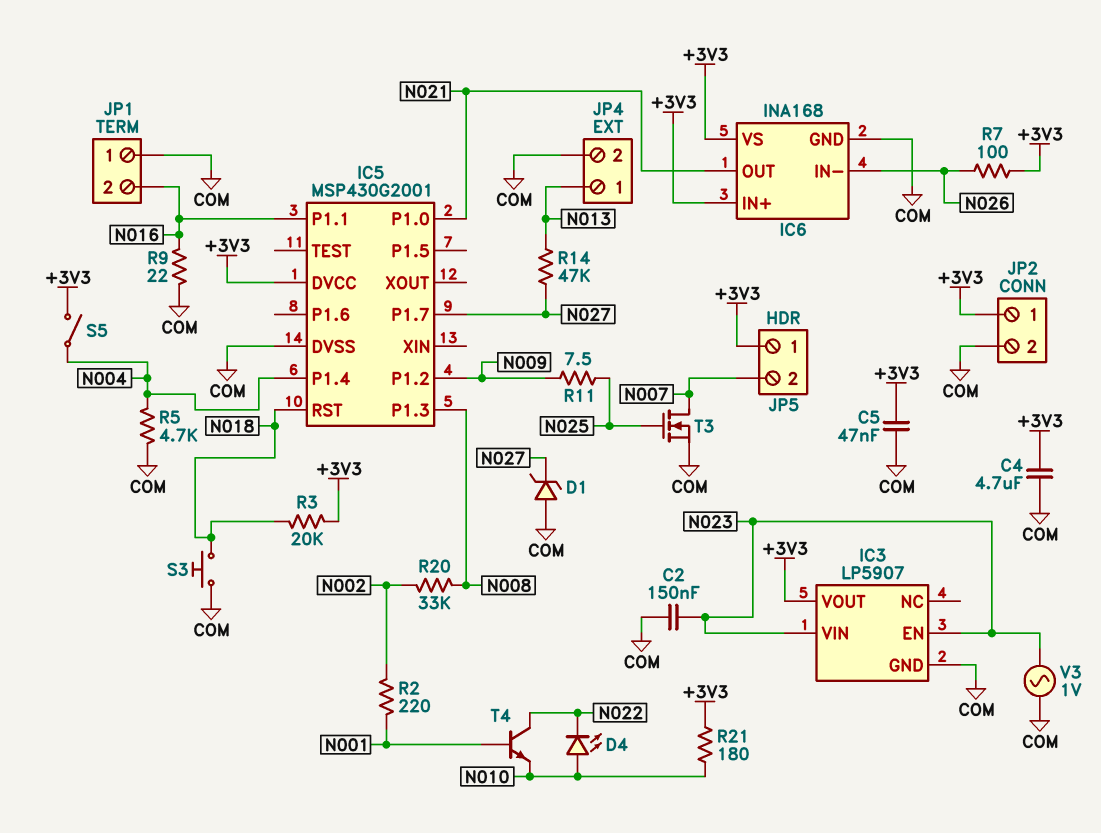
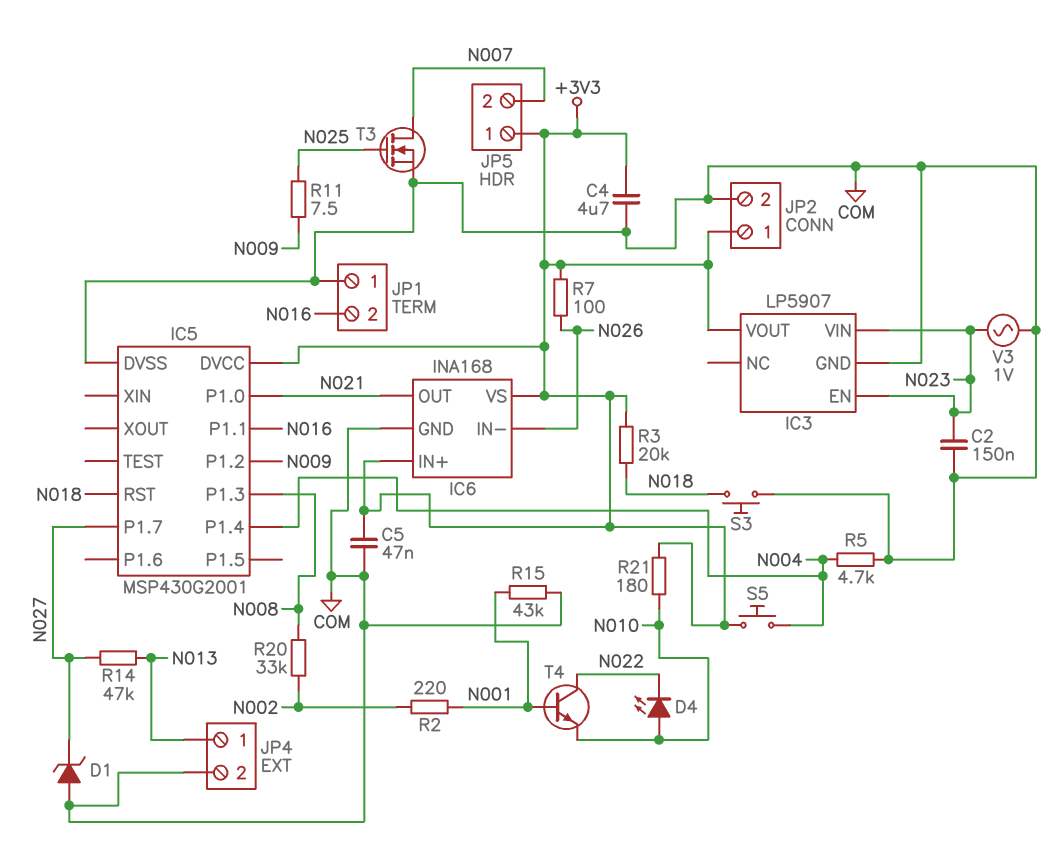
R9: 22 (COM, N016) -> none
R15: none -> 43k (COM, N001)
S5: switch (+3V3, N004) -> button (+3V3, N004)

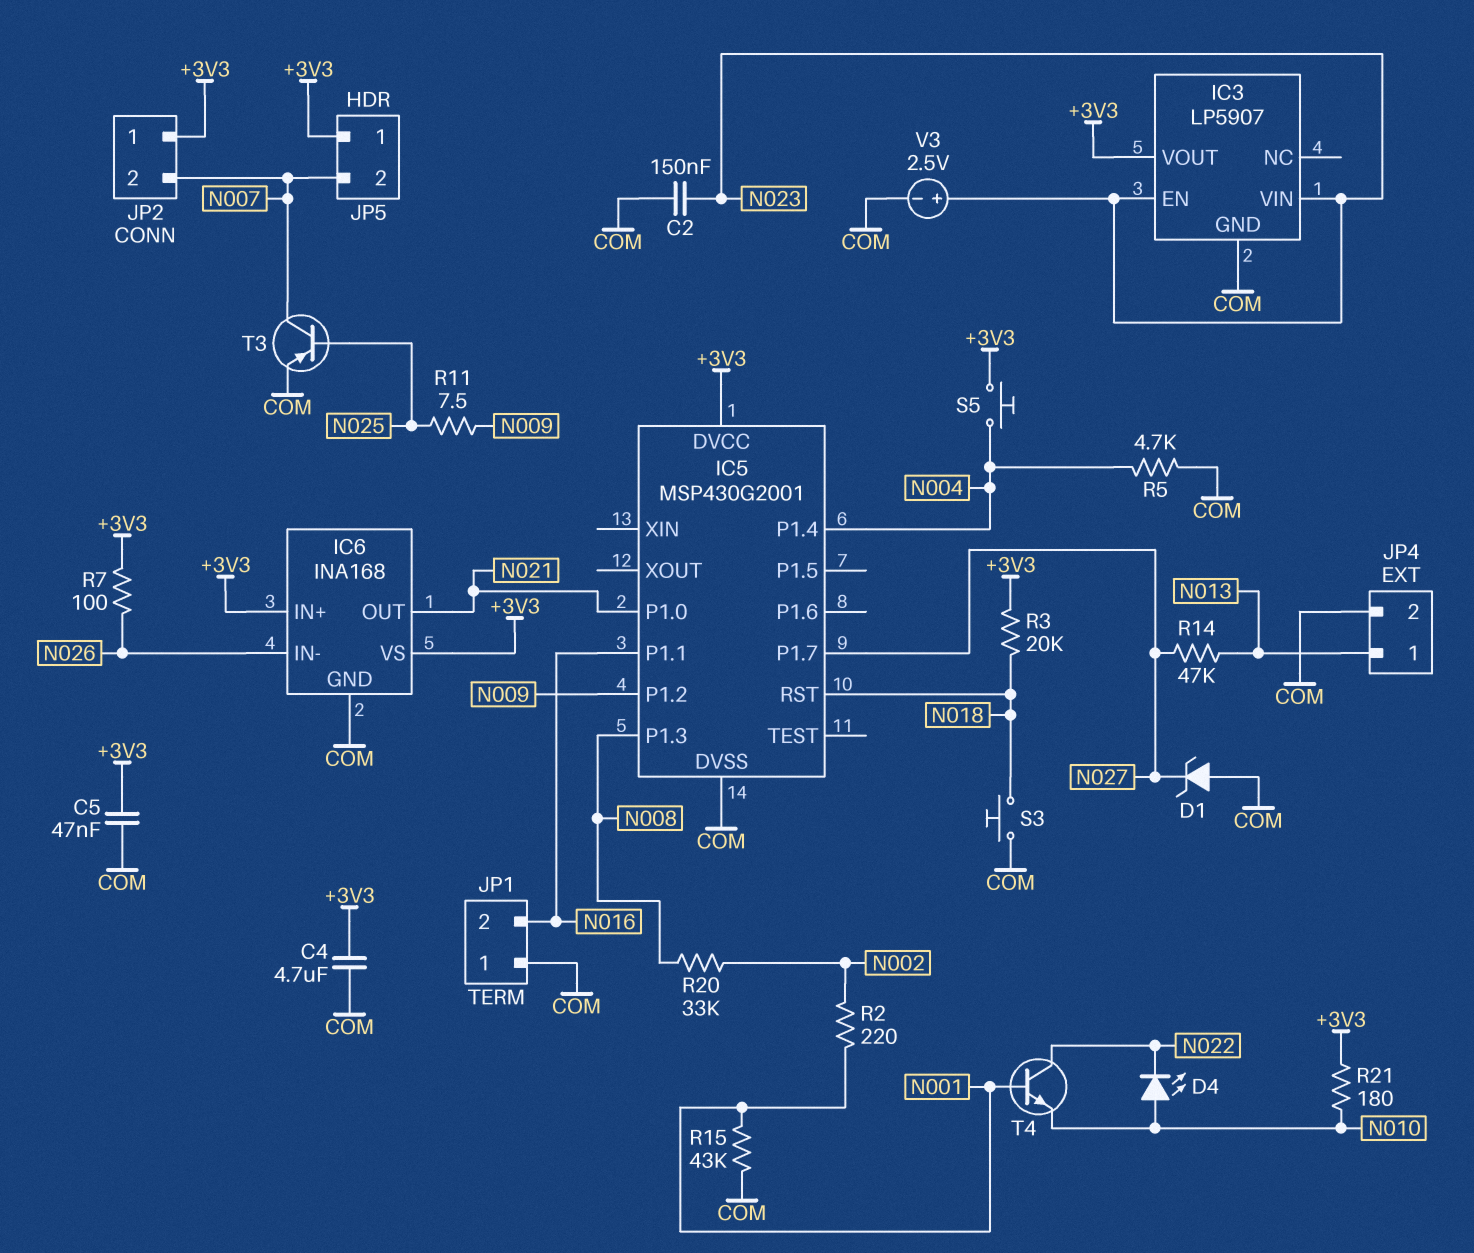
JP2 pin 2: COM -> N007
T3: NMOS (G N025, D N007, S COM) -> PNP (B N025, C N007, E COM)
V3: AC 1V (COM, N023) -> 2.5V (plus N023, minus COM)

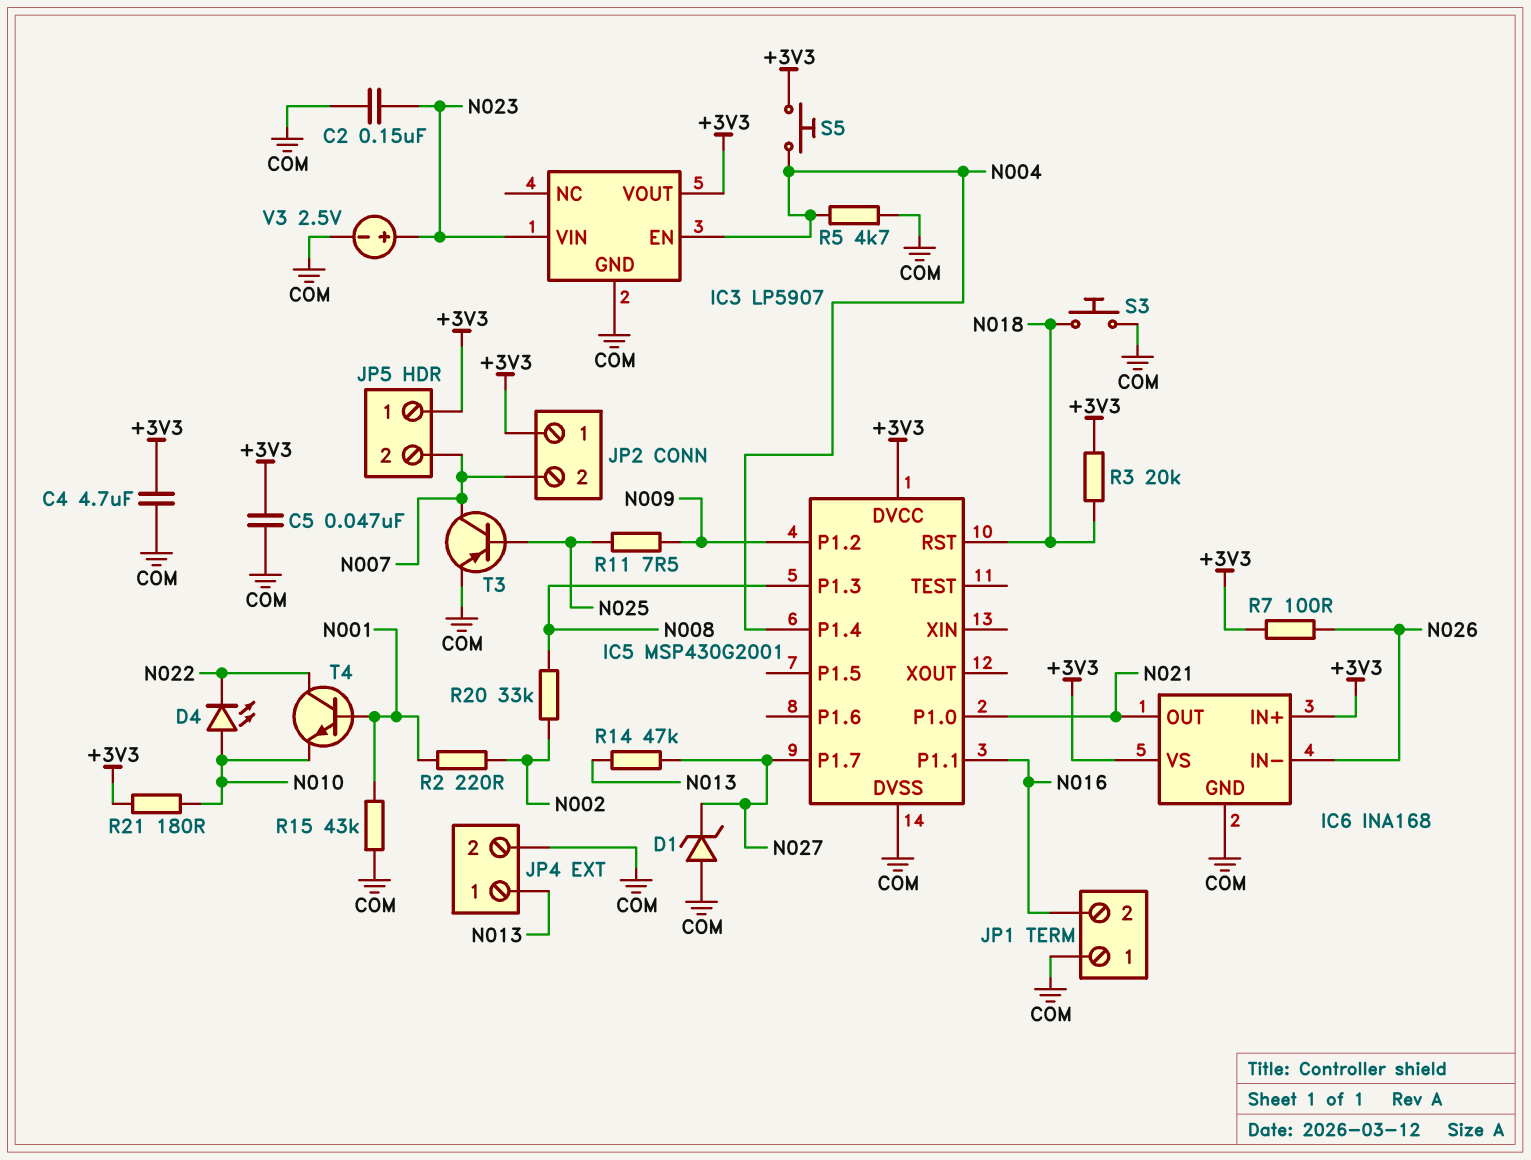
IC3 pin EN: N023 -> N004

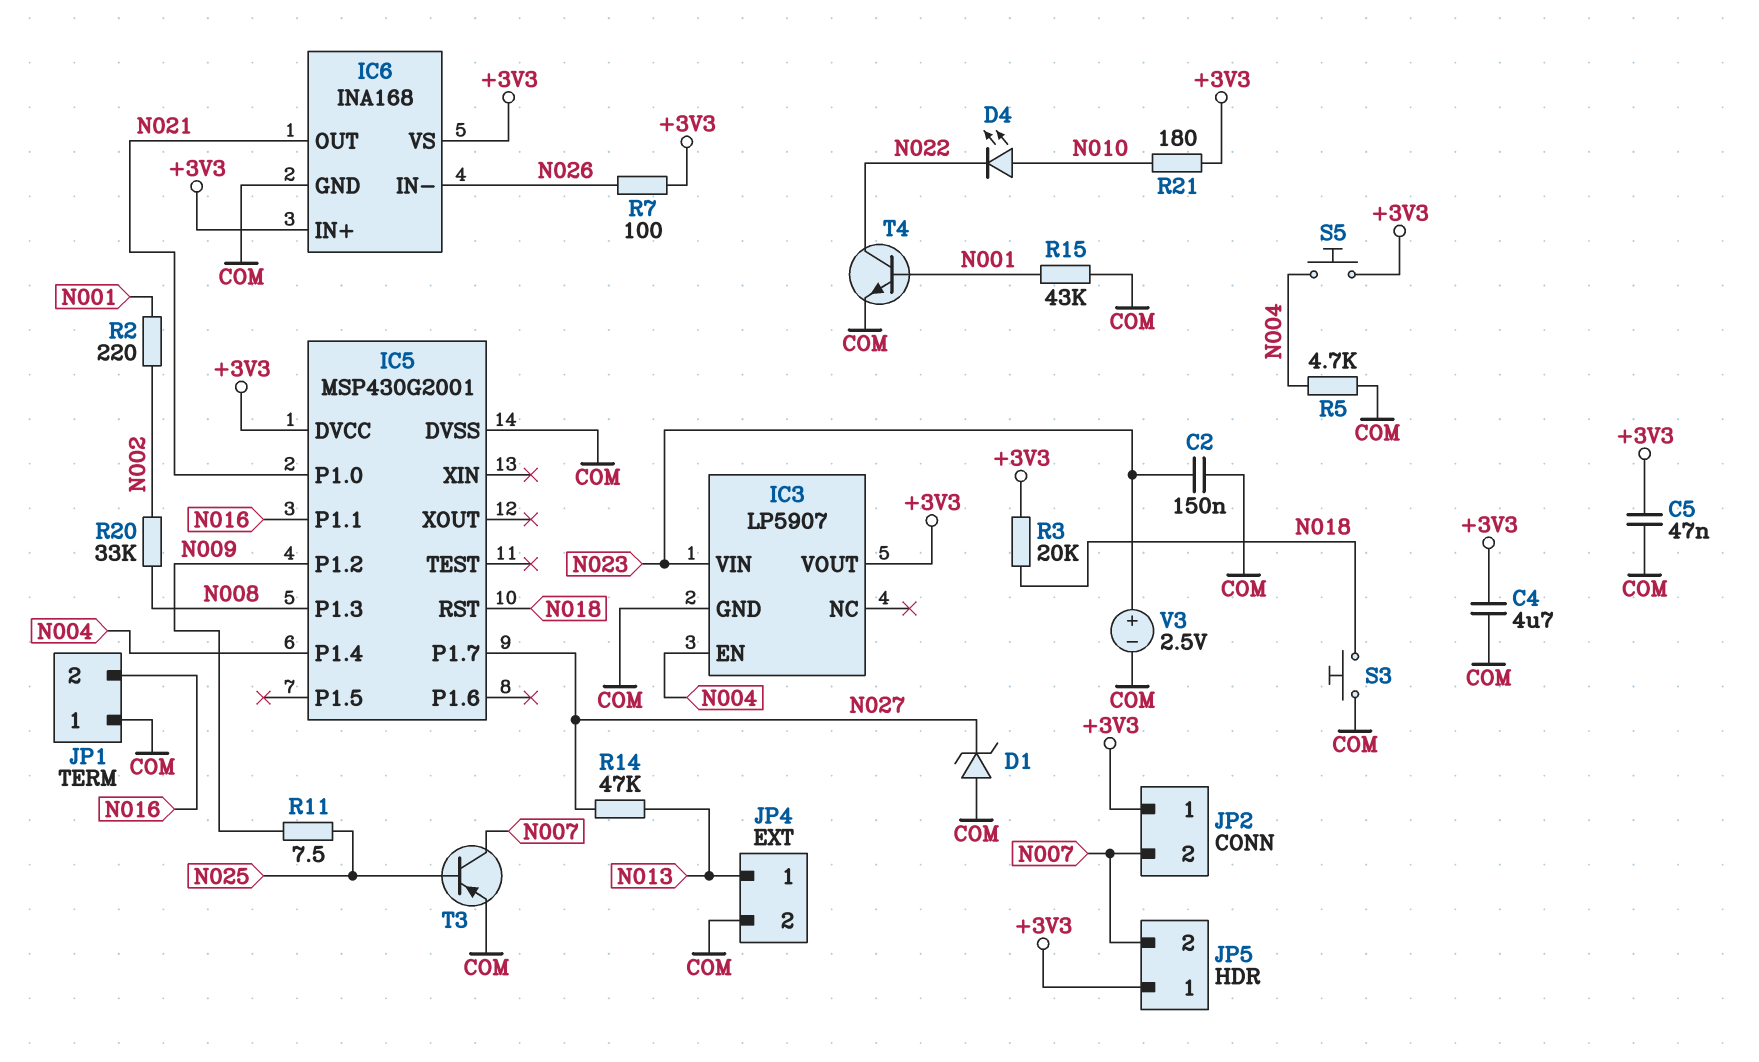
T4: NPN (B N001, C N022, E N010) -> NPN (B N001, C N022, E COM)

